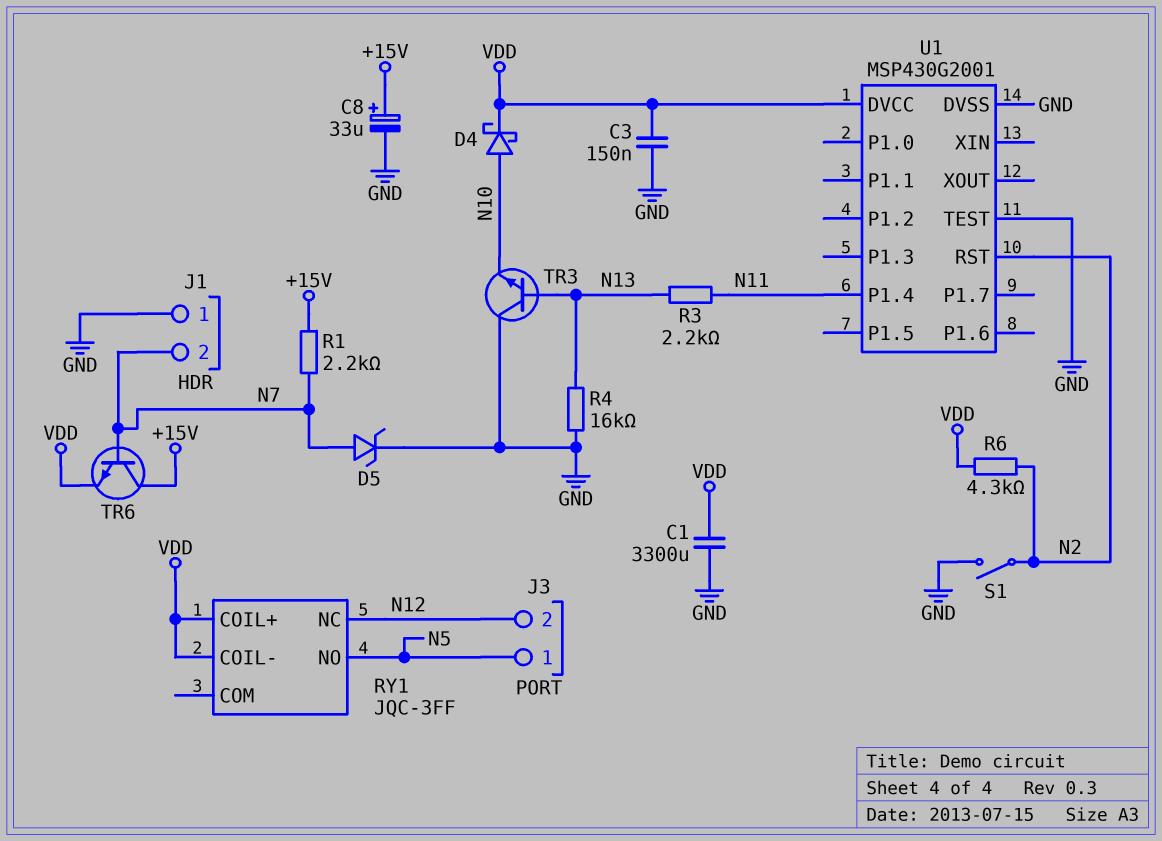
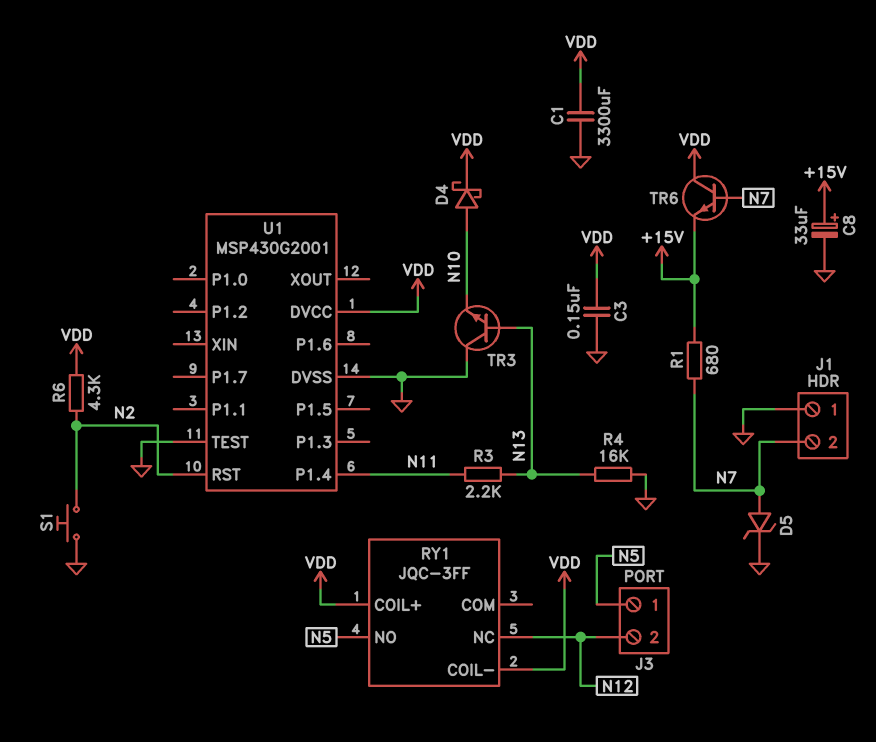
R1: 2.2k (+15V, N7) -> 680 (+15V, N7)
S1: switch (GND, N2) -> button (GND, N2)
TR6: NPN (B N7, C +15V, E VDD) -> NPN (B N7, C VDD, E +15V)

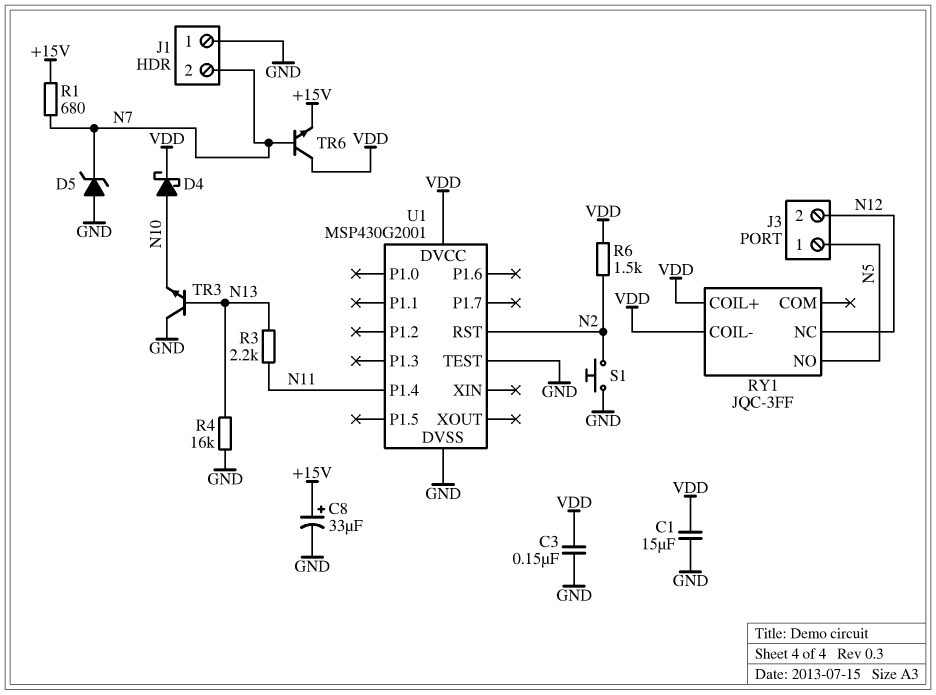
C1: 3300uF (GND, VDD) -> 15uF (GND, VDD)
D5: zener (A N7, K GND) -> zener (A GND, K N7)
R6: 4.3k (N2, VDD) -> 1.5k (N2, VDD)

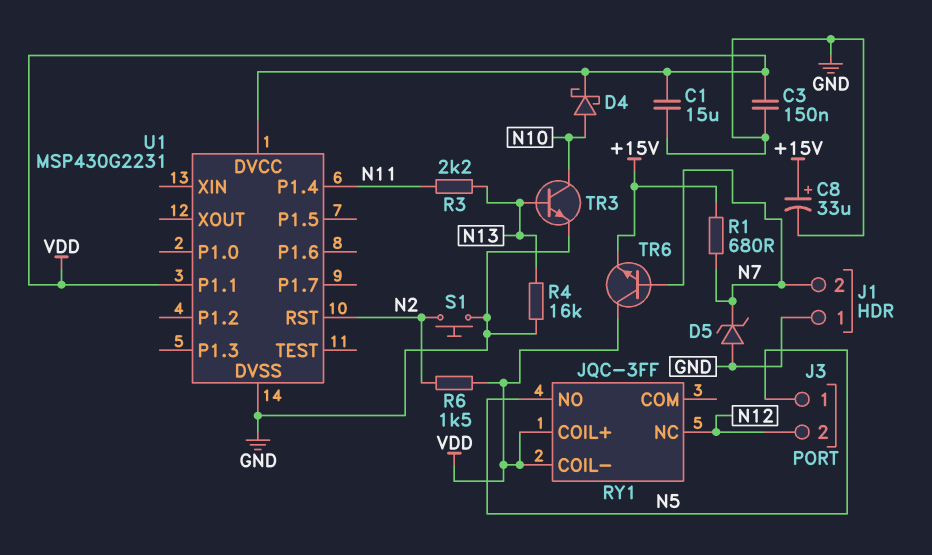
TR3: NPN (B N13, C GND, E N10) -> NPN (B N13, C N10, E GND)
U1: MSP430G2001 -> MSP430G2231
U1 pin P1.1: none -> VDD
U1 pin TEST: GND -> none

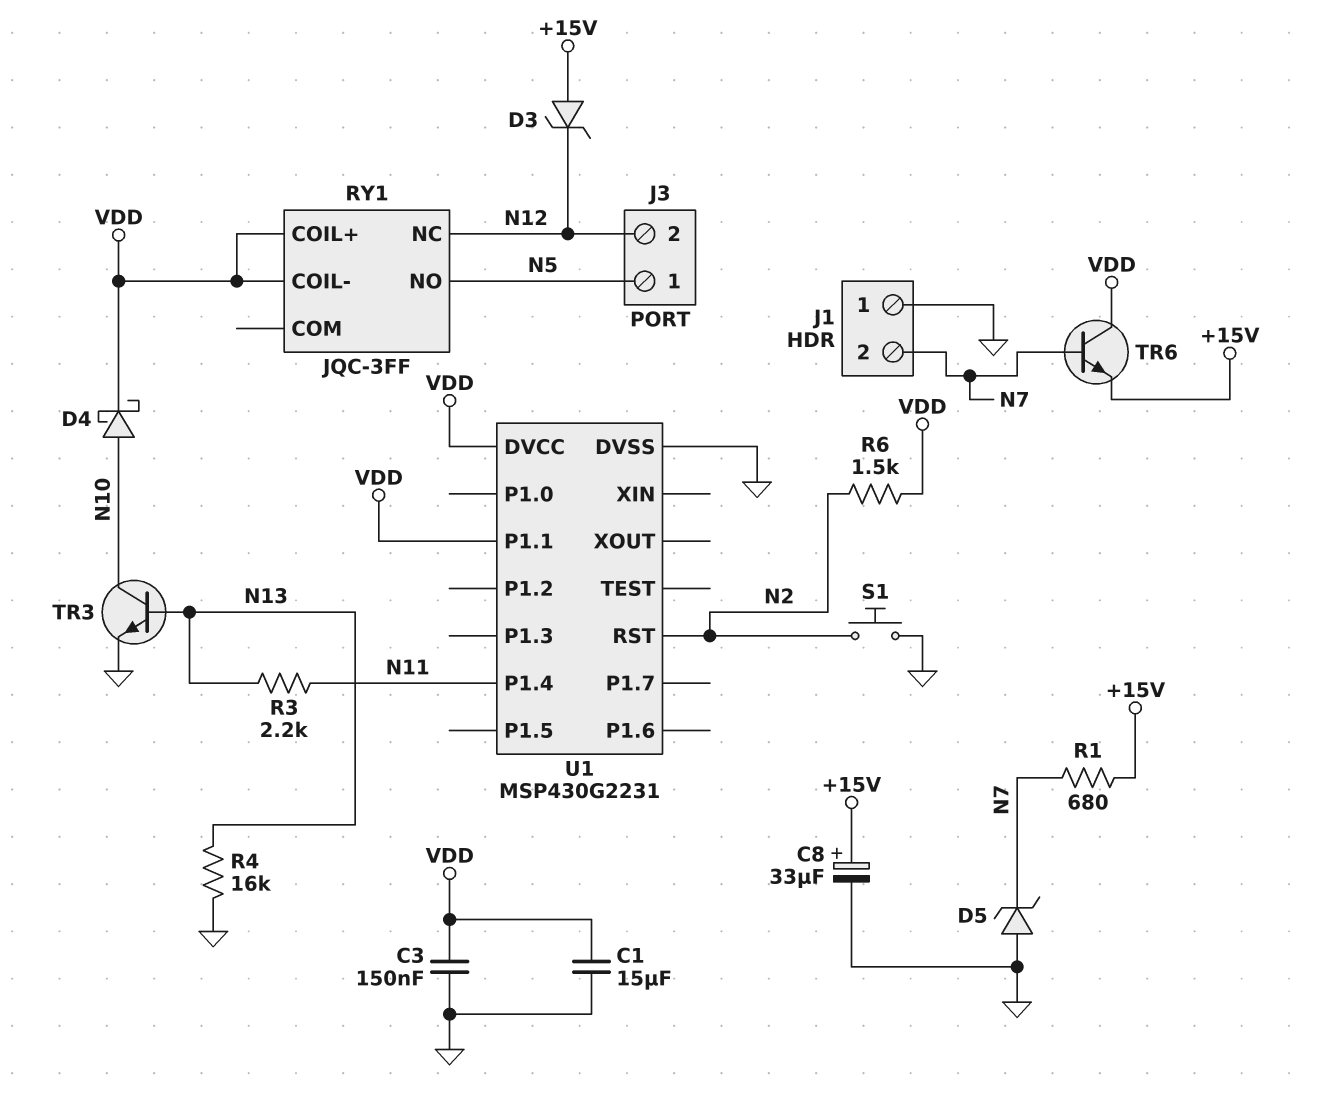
D3: none -> zener (A +15V, K N12)

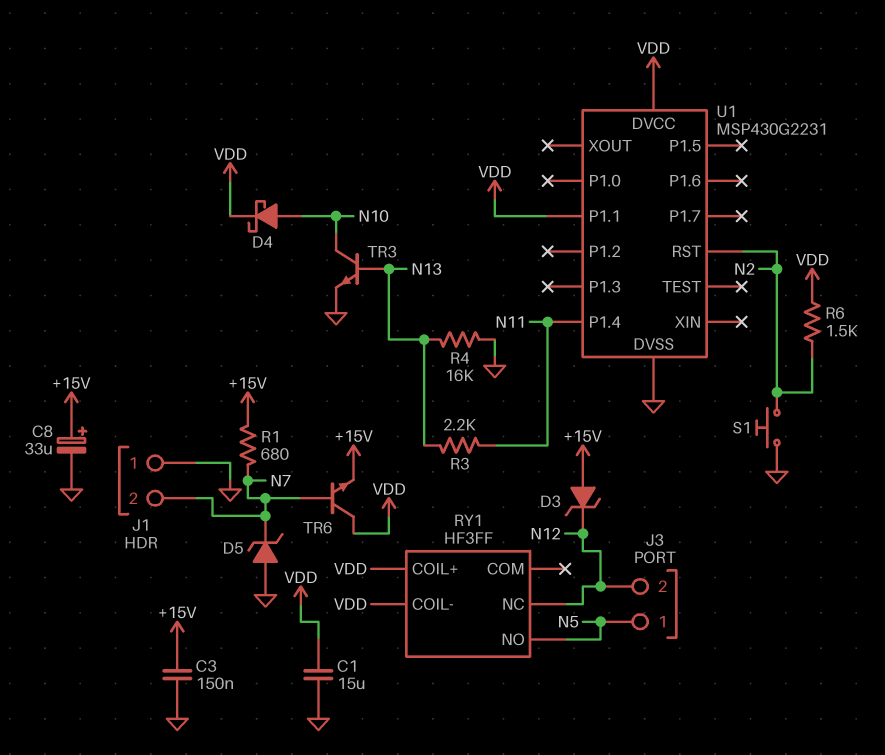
C3: 150nF (GND, VDD) -> 150nF (+15V, GND)
RY1: JQC-3FF -> HF3FF

